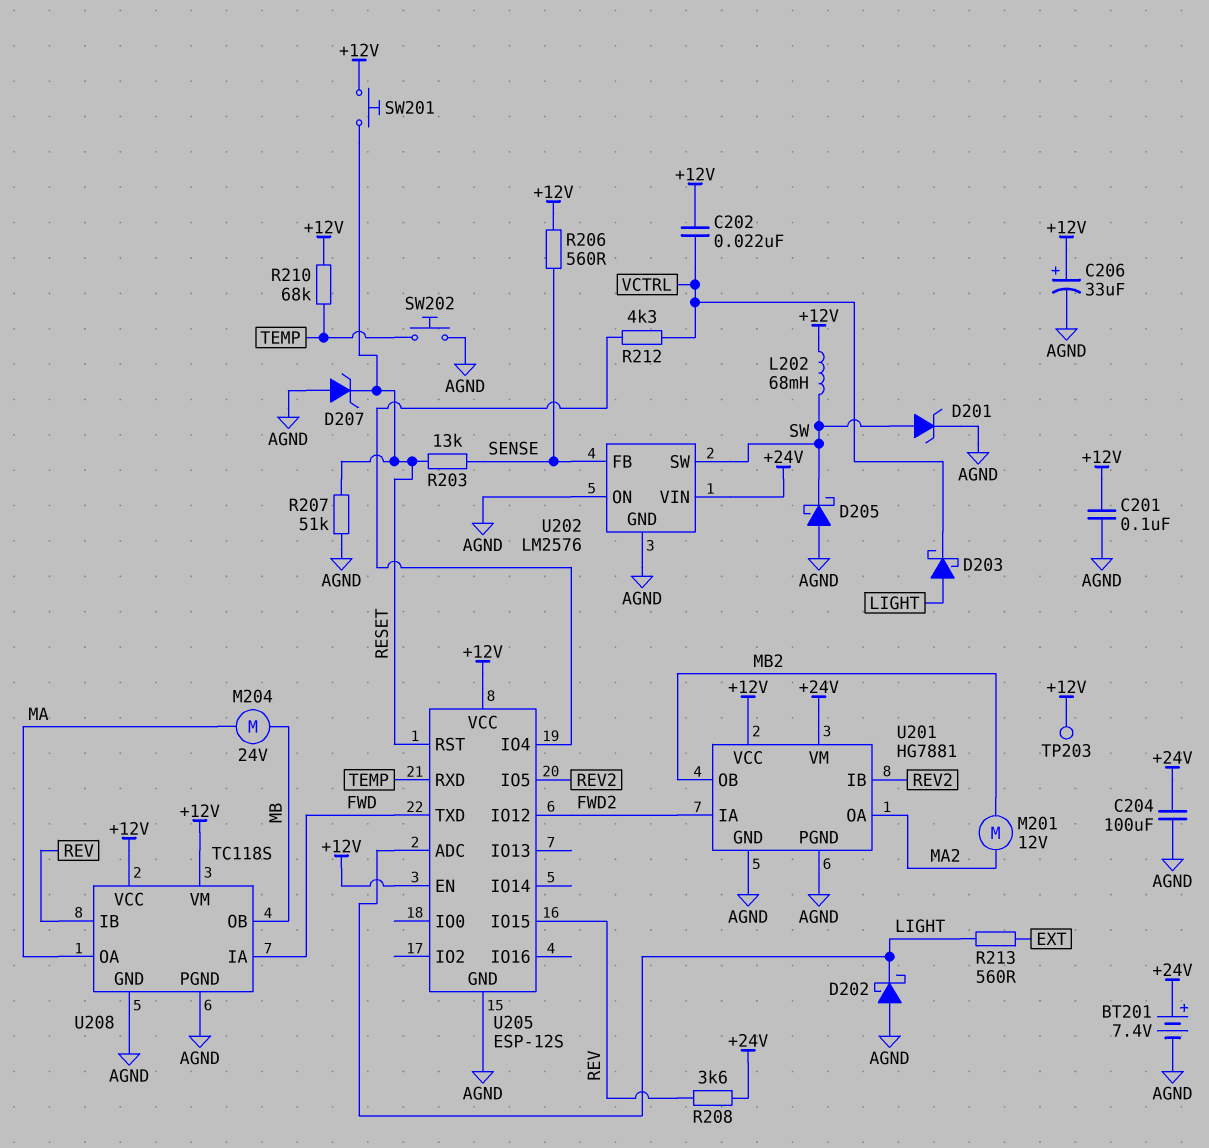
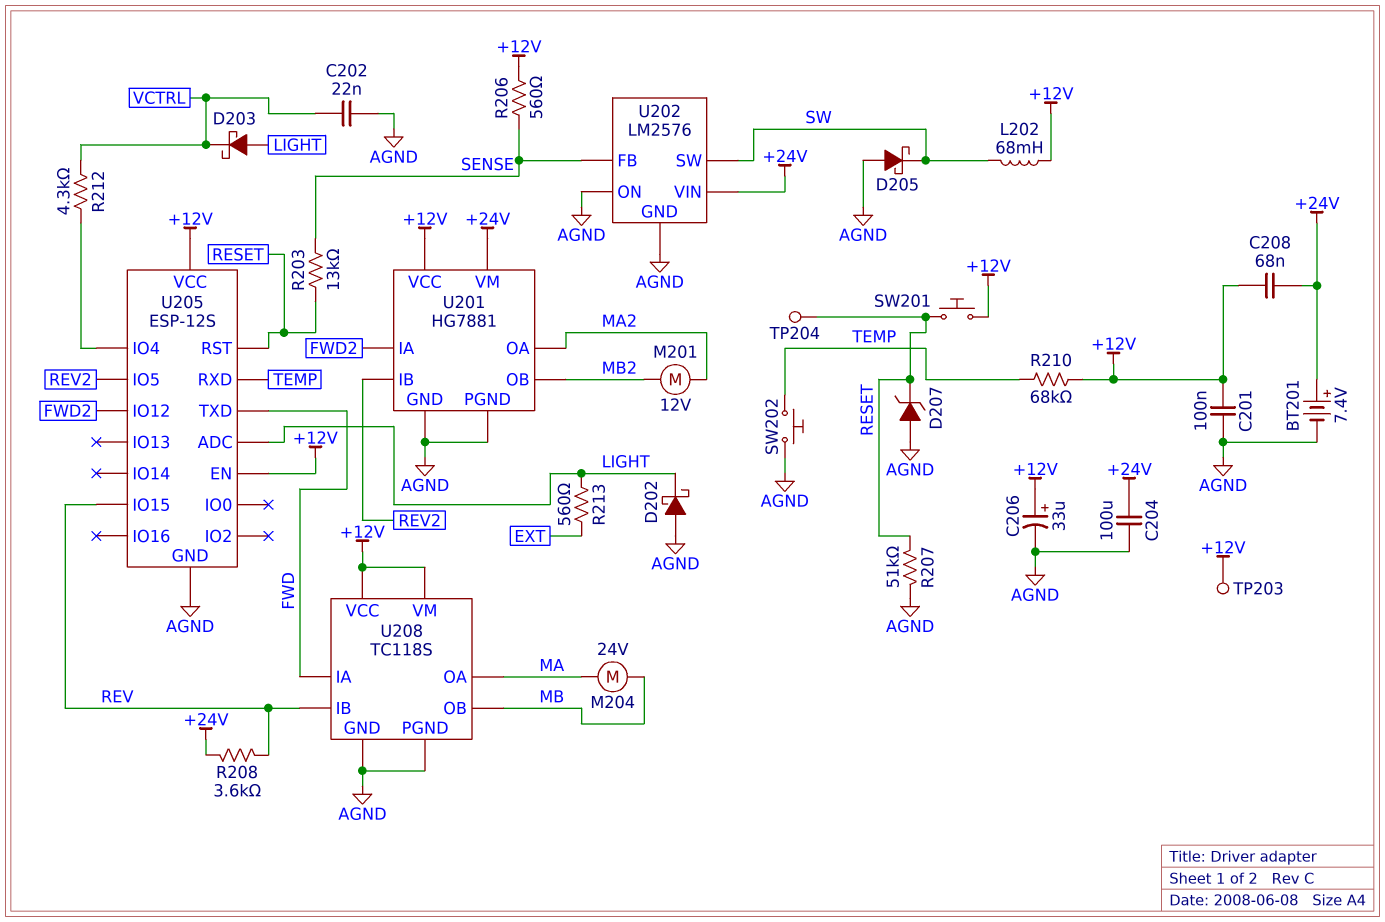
C202: 22nF (+12V, VCTRL) -> 22nF (AGND, VCTRL)
C208: none -> 68nF (+12V, +24V)
D201: zener (A SW, K AGND) -> none
TP204: none -> test point (RESET)

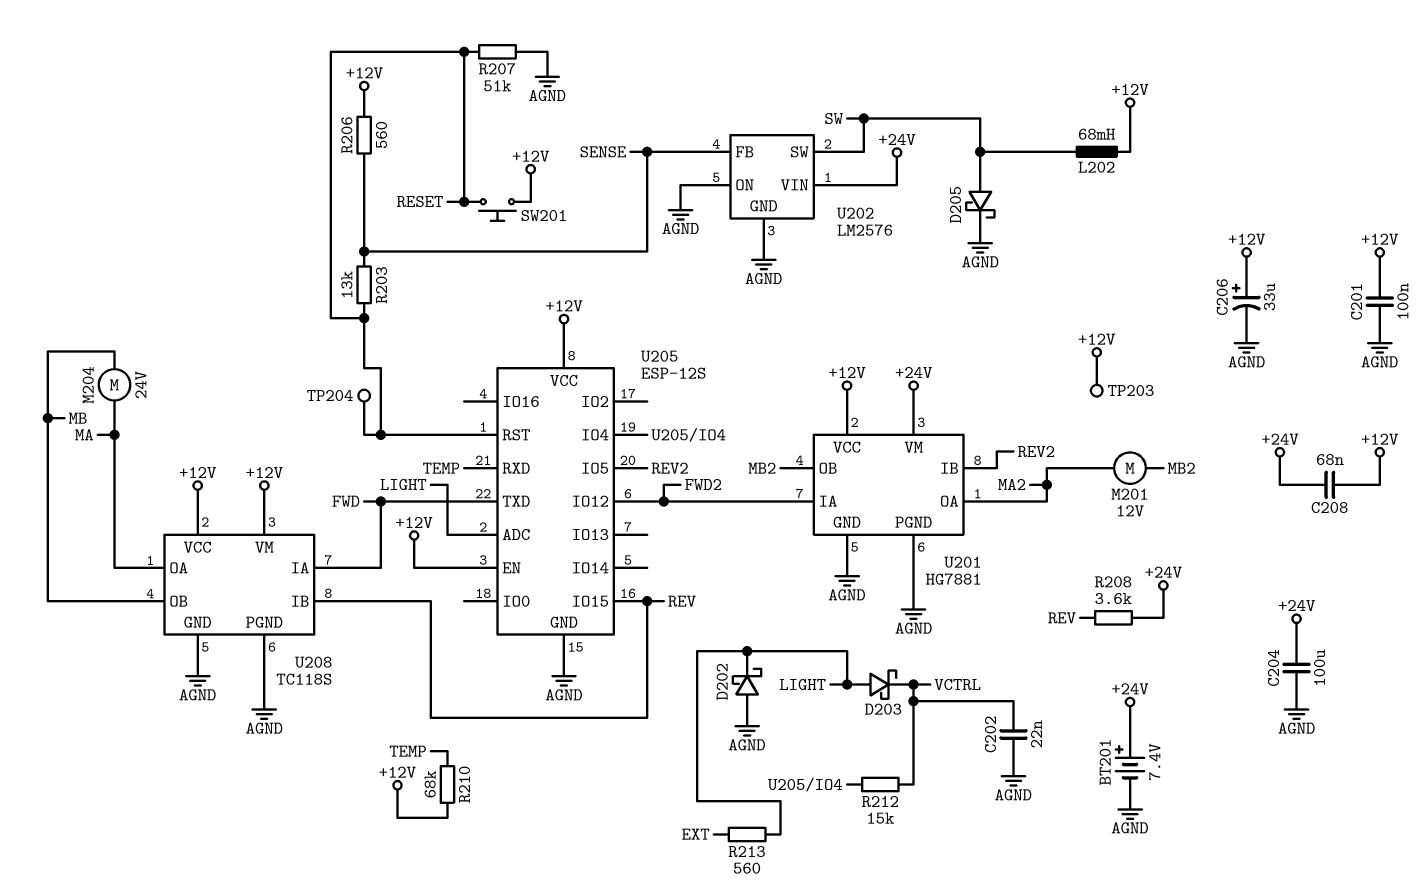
D205: schottky (A AGND, K SW) -> schottky (A SW, K AGND)
D207: zener (A AGND, K RESET) -> none
R212: 4.3k (U205/IO4, VCTRL) -> 15k (U205/IO4, VCTRL)
SW202: button (AGND, TEMP) -> none

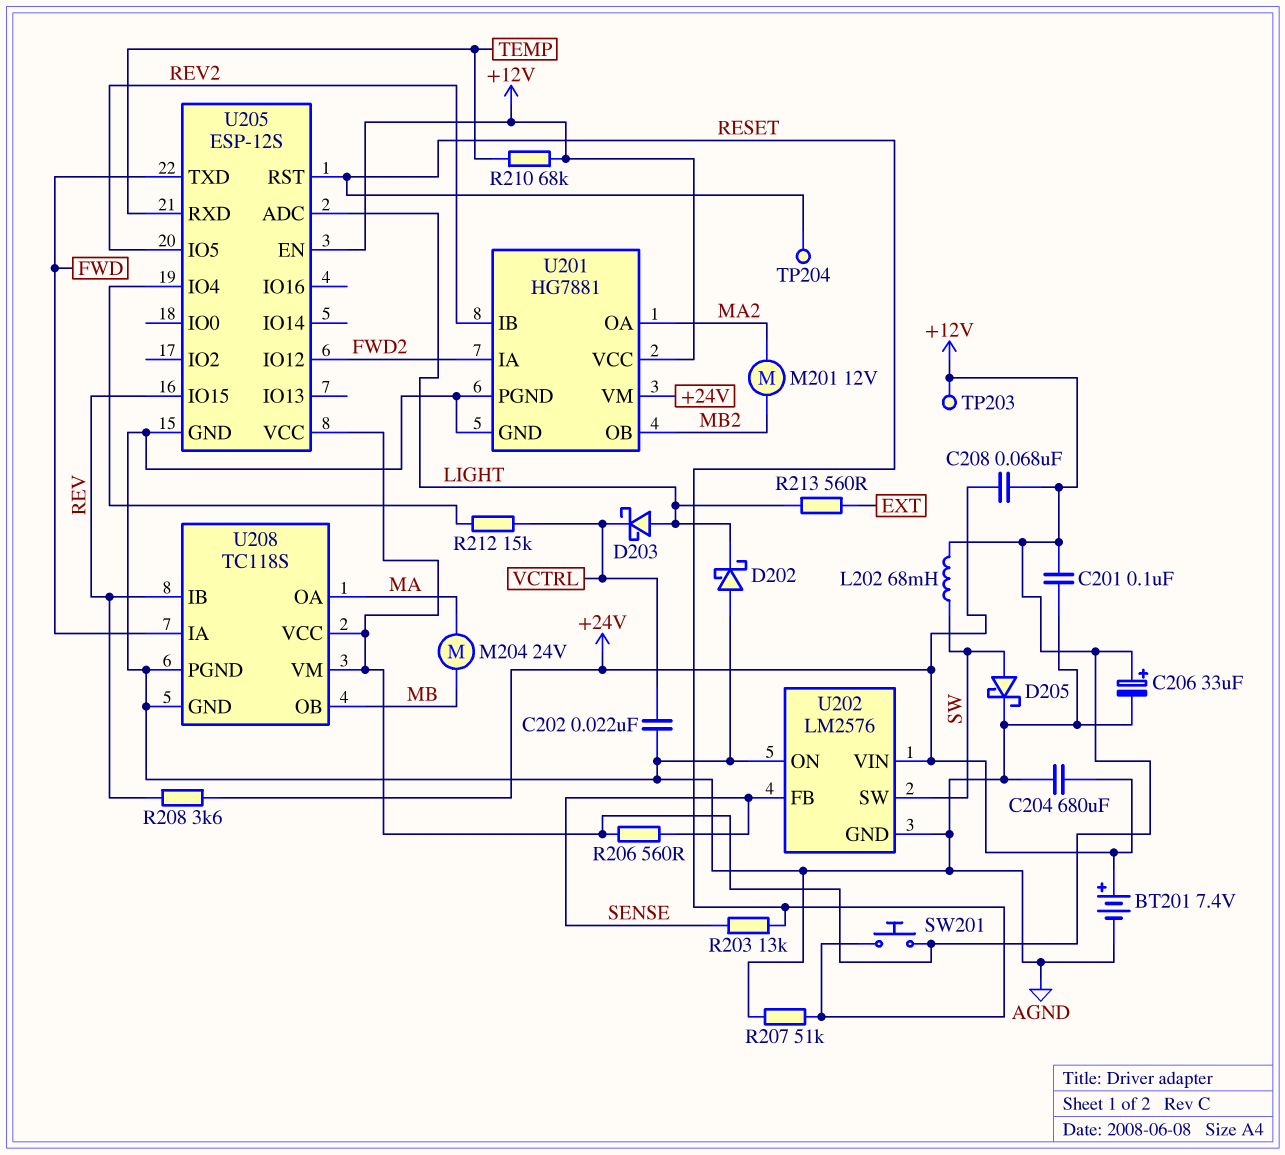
C204: 100uF (+24V, AGND) -> 680uF (+24V, AGND)

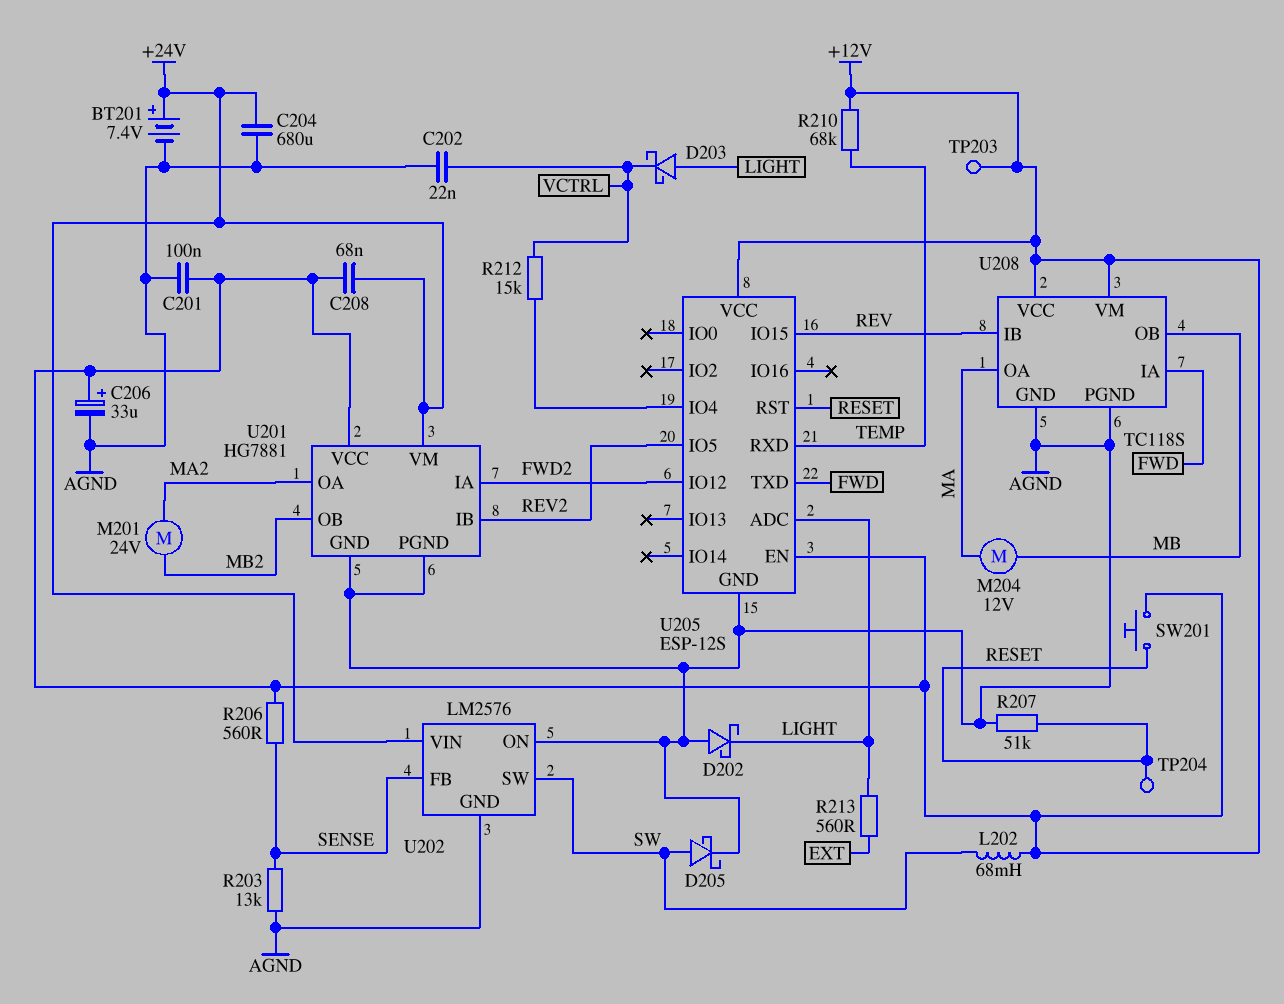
M201: motor 12V (MA2, MB2) -> motor 24V (MA2, MB2)
M204: motor 24V (MA, MB) -> motor 12V (MA, MB)
R203: 13k (RESET, SENSE) -> 13k (AGND, SENSE)
R208: 3.6k (+24V, REV) -> none

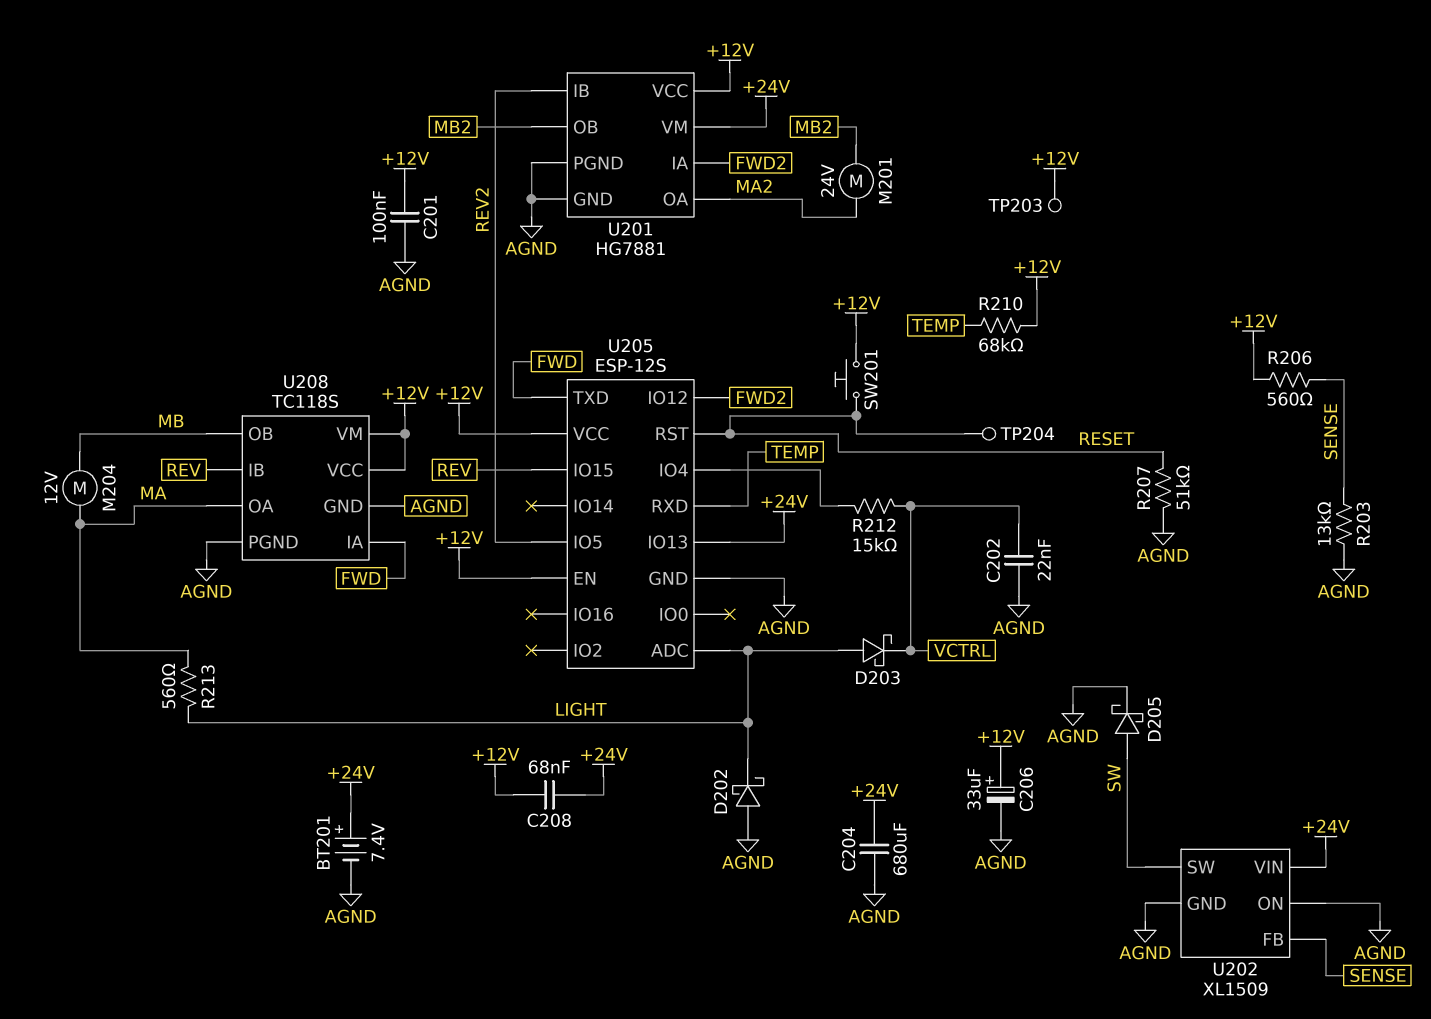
L202: 68mH (+12V, SW) -> none
R213: 560 (EXT, LIGHT) -> 560 (LIGHT, MA)
U202: LM2576 -> XL1509
U205 pin IO13: none -> +24V

